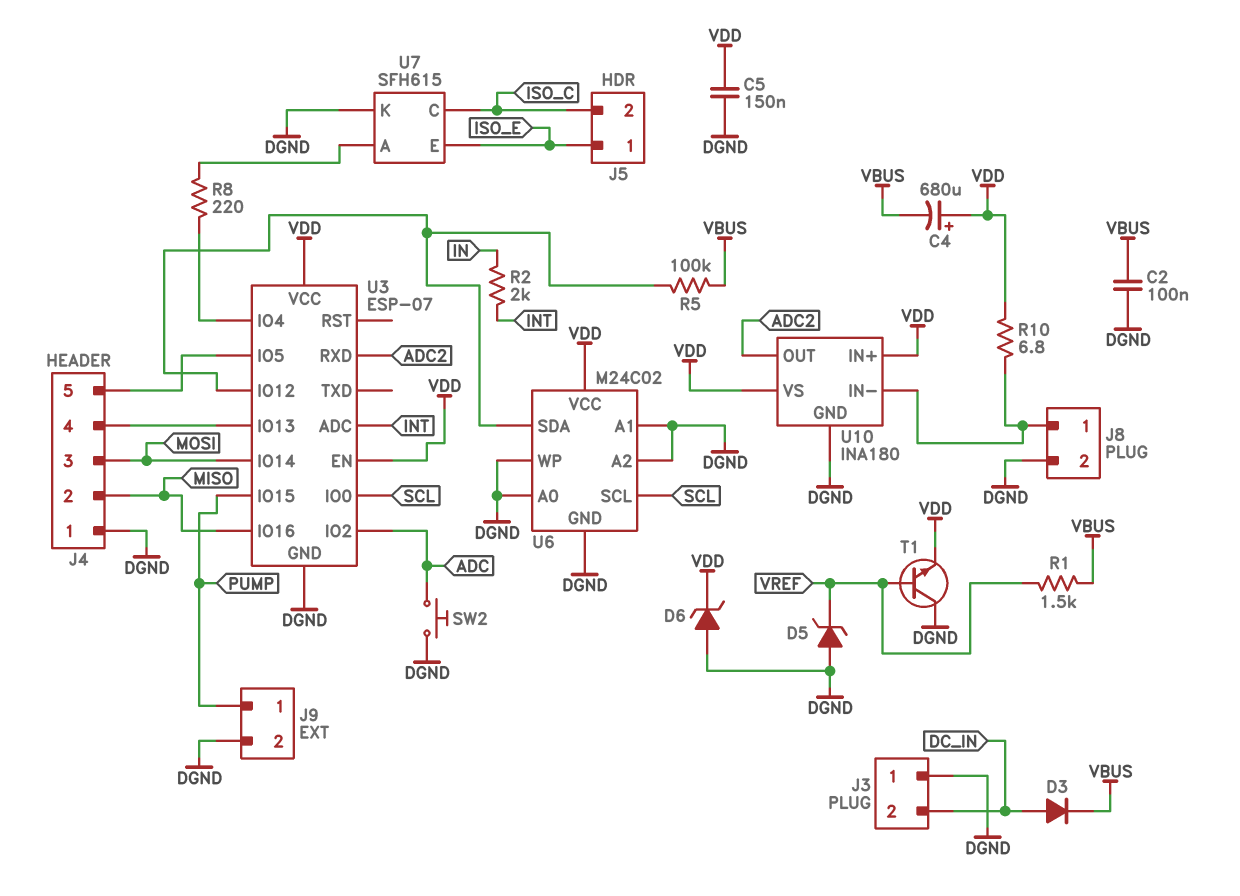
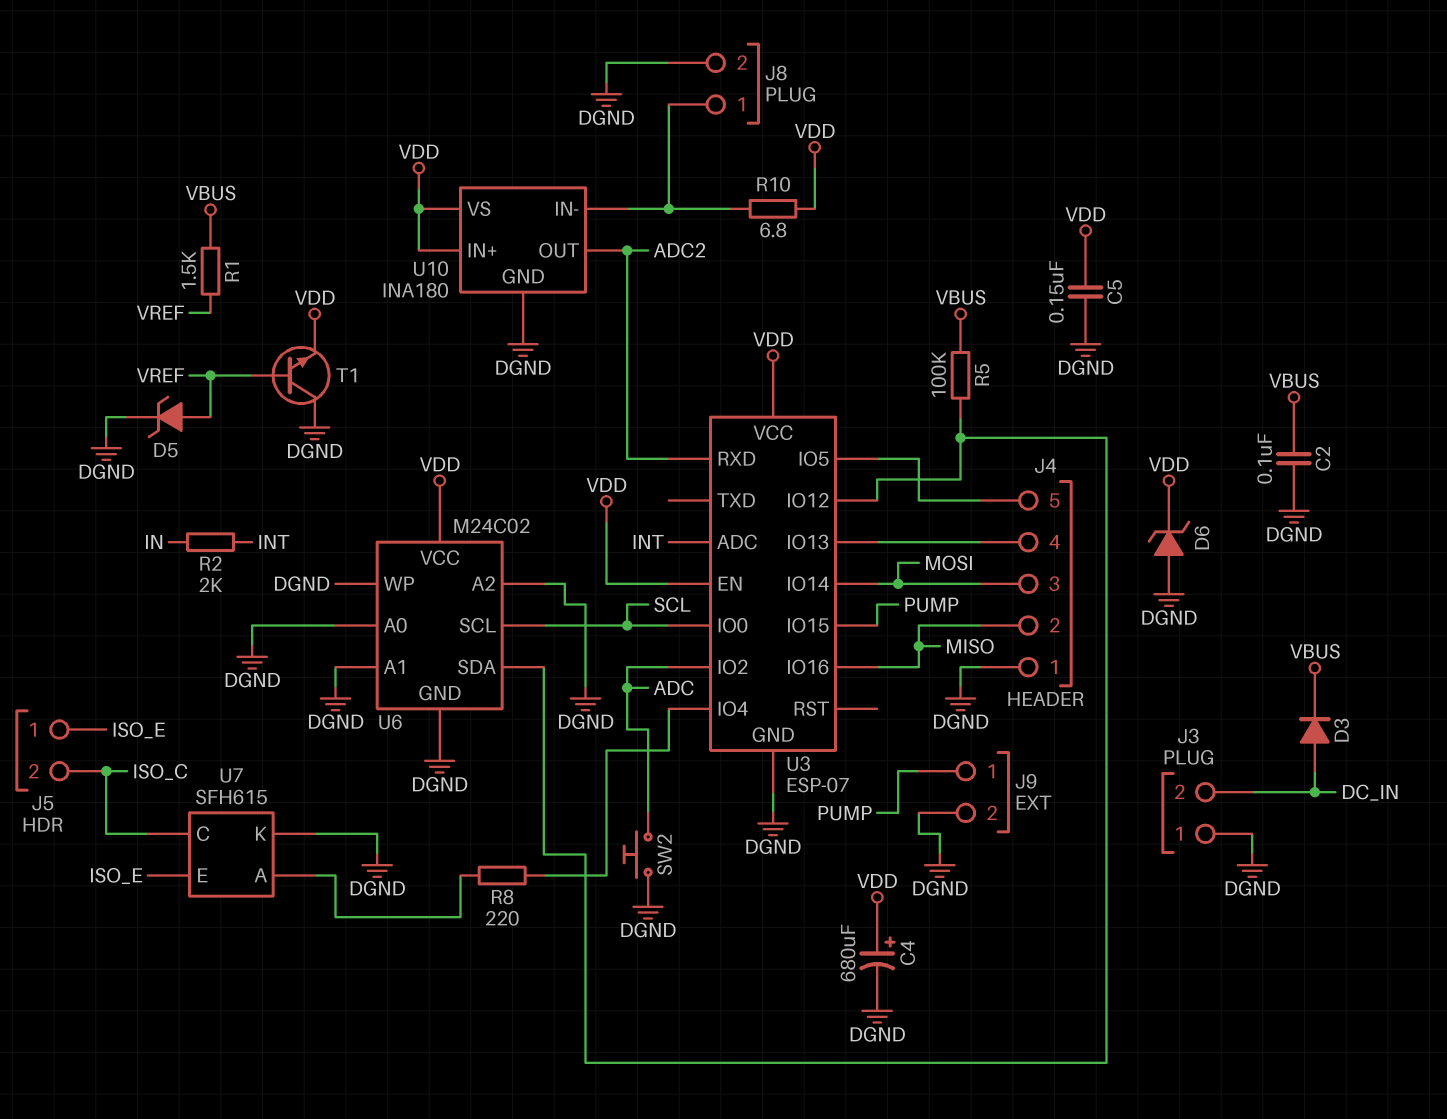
C4: 680uF (plus VDD, minus VBUS) -> 680uF (plus VDD, minus DGND)
D5: zener (A DGND, K VREF) -> zener (A VREF, K DGND)

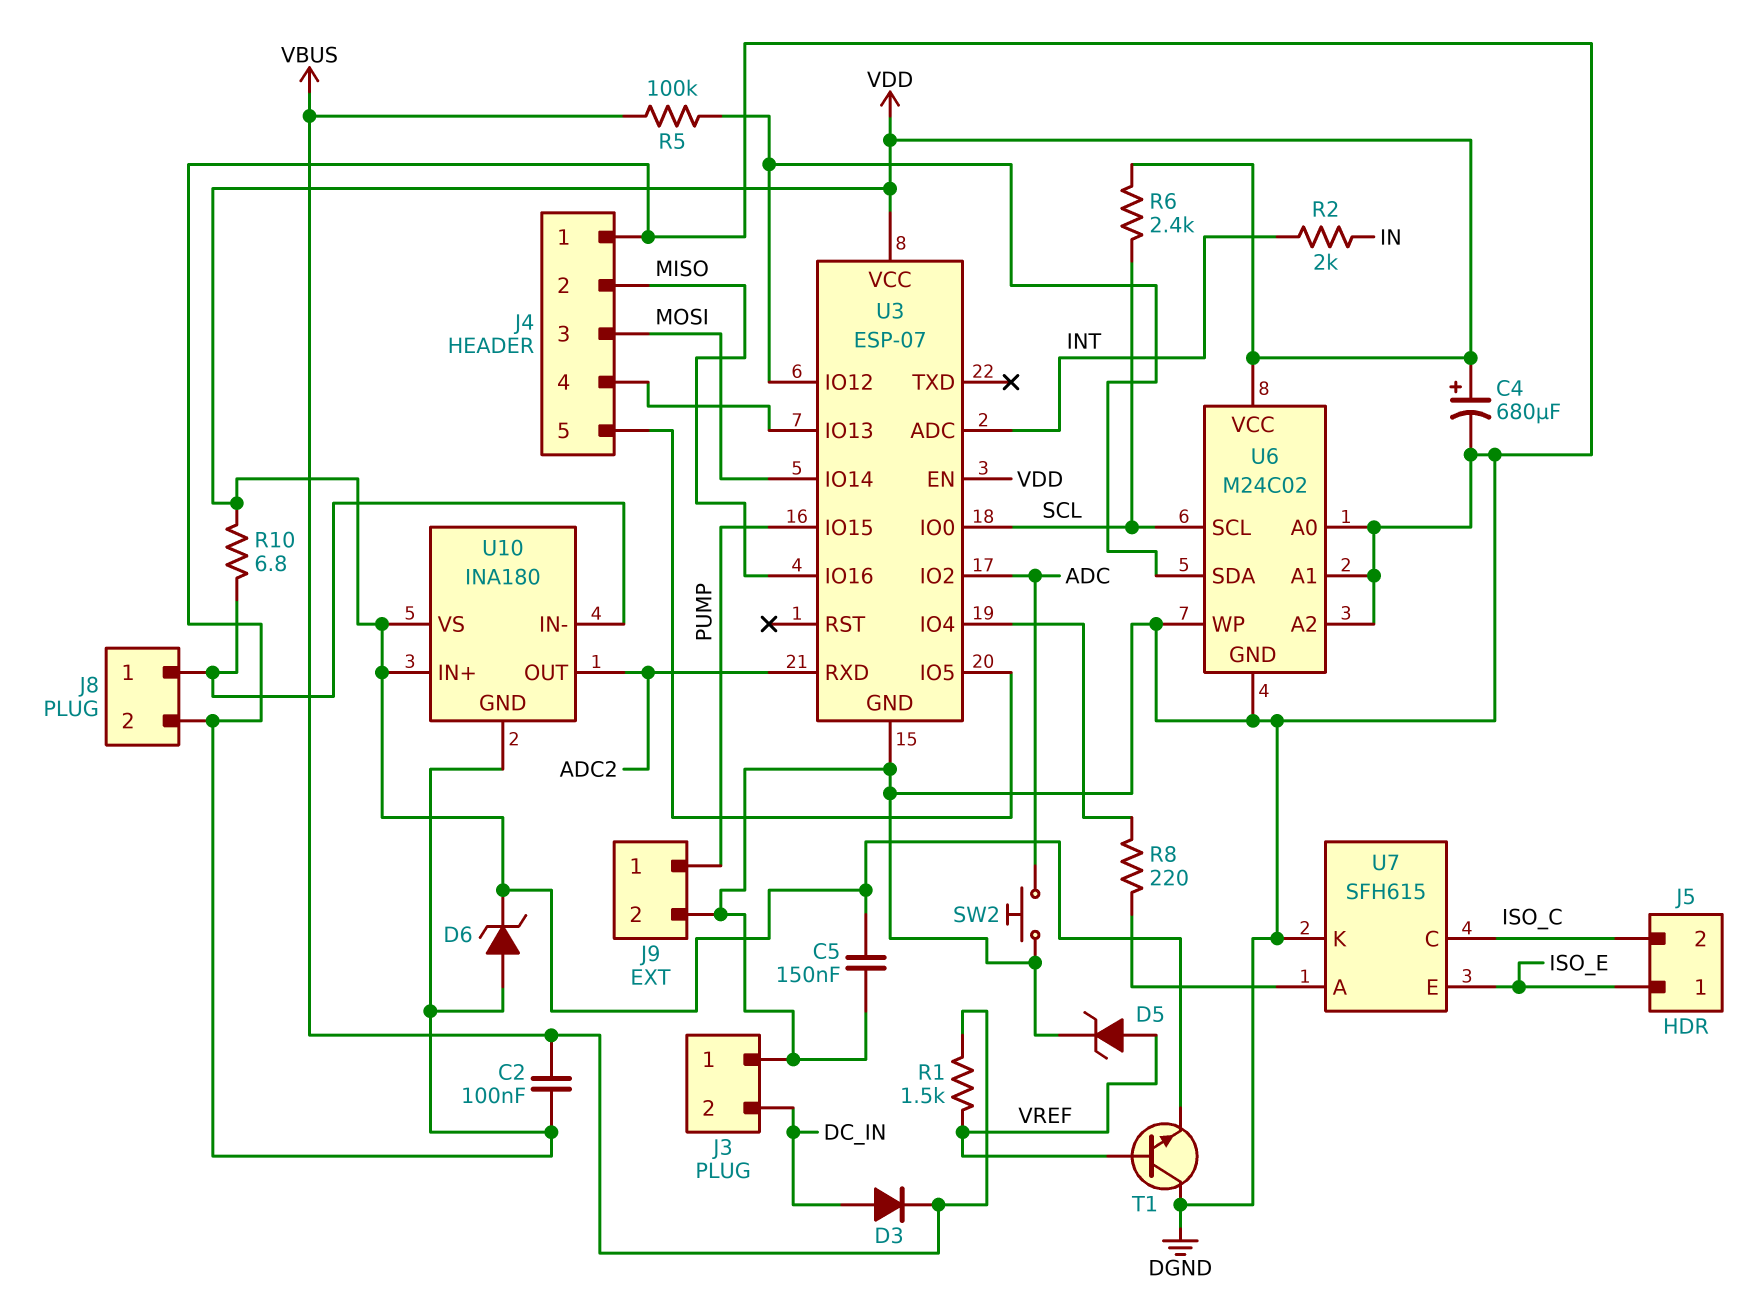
R6: none -> 2.4k (SCL, VDD)

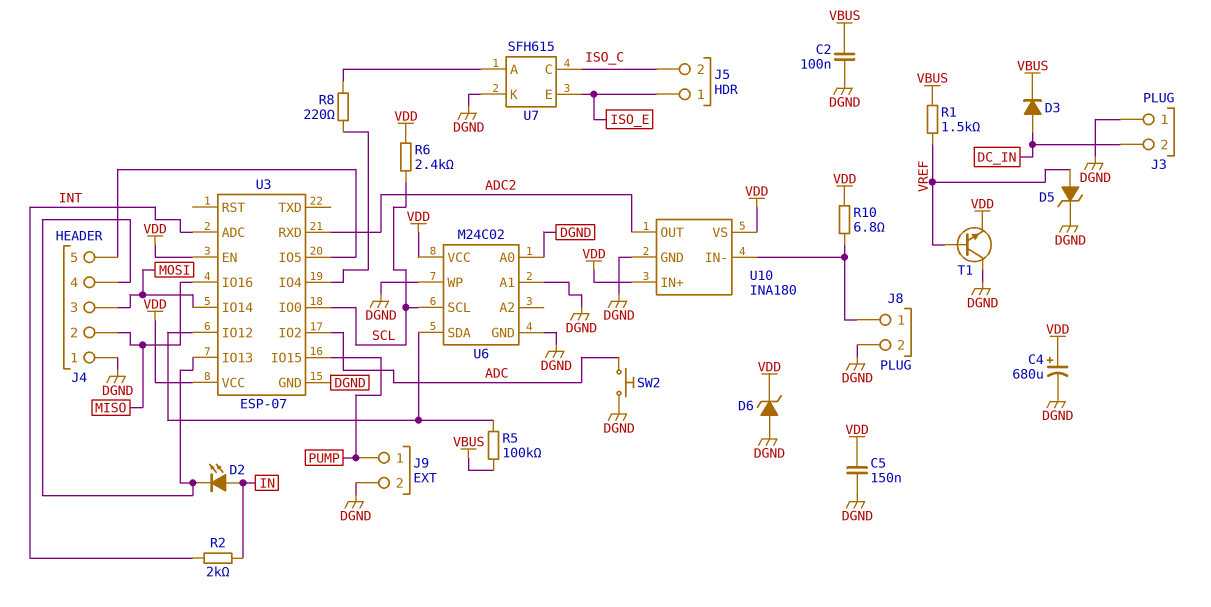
D2: none -> LED (A IN, K J4/4)
U6 pin A2: DGND -> none

